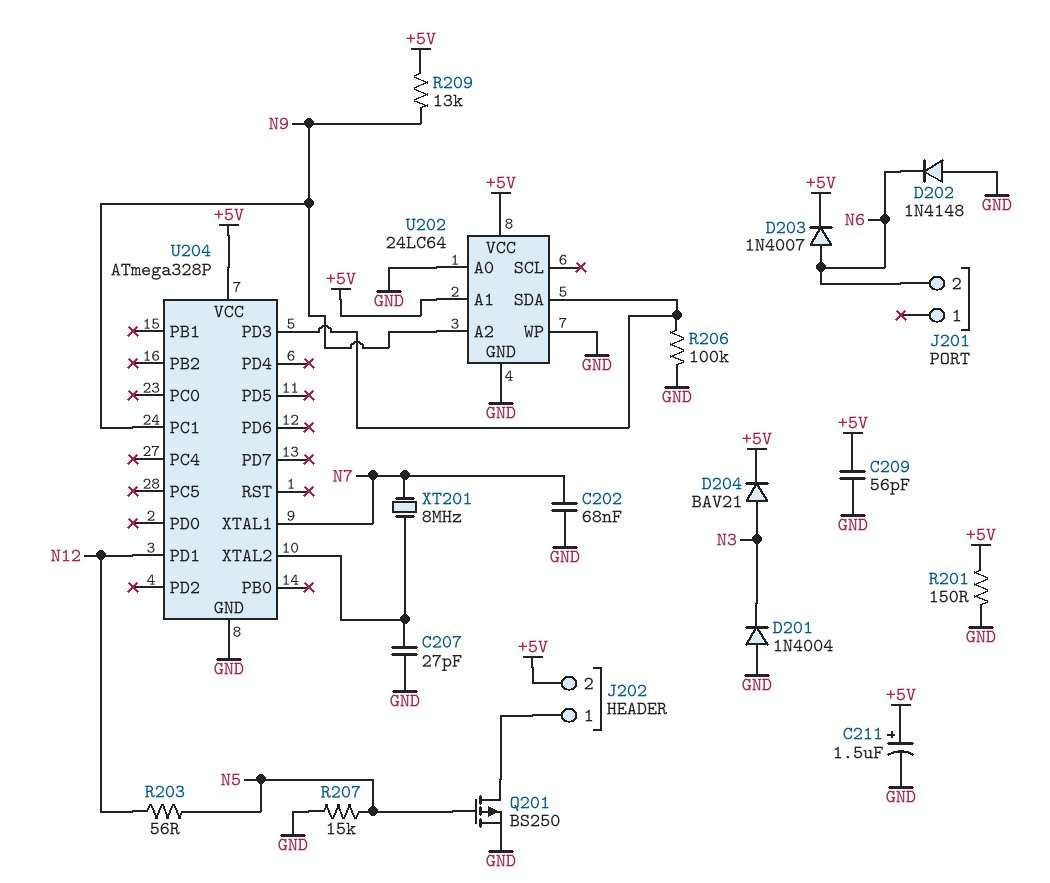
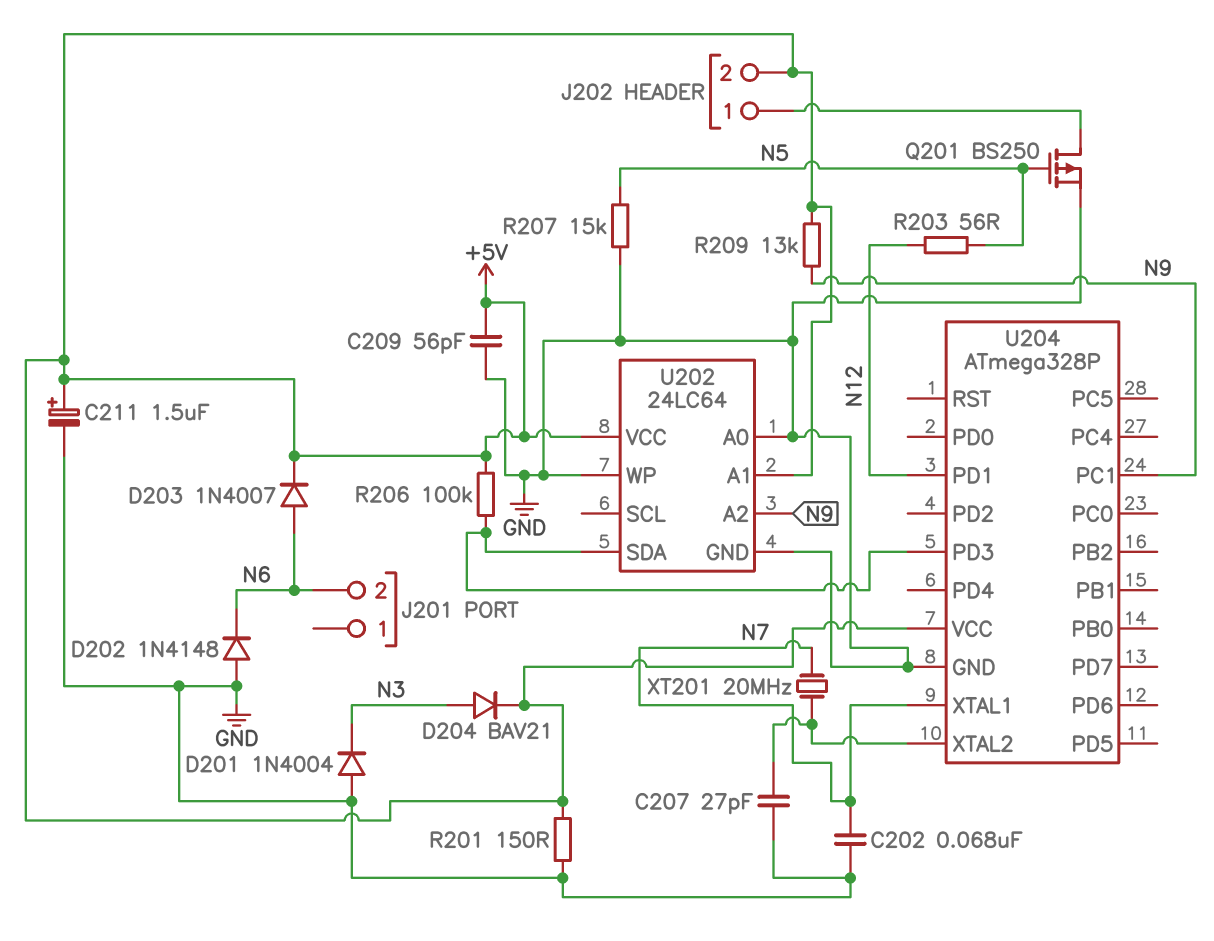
R206: 100k (GND, U202/SDA) -> 100k (+5V, U202/SDA)
XT201: 8MHz (N7, U204/XTAL2) -> 20MHz (N7, U204/XTAL2)

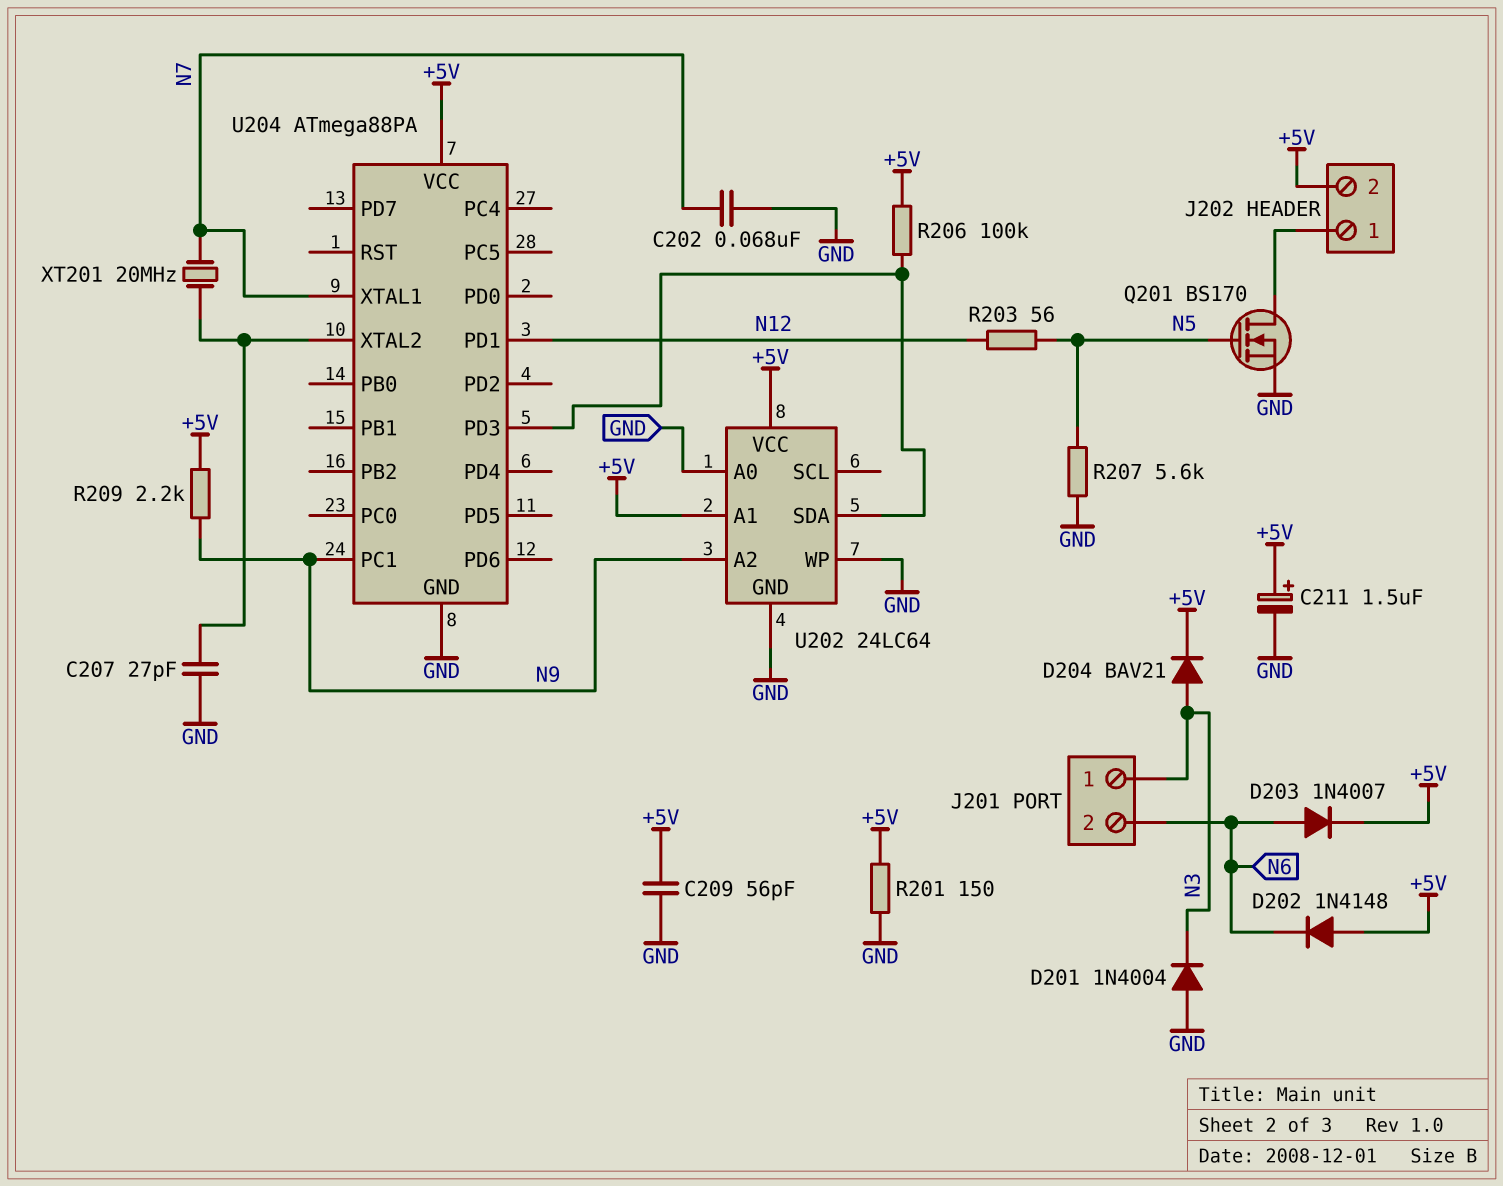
D202: diode 1N4148 (A GND, K N6) -> diode 1N4148 (A +5V, K N6)
J201 pin 1: none -> N3
Q201: PMOS BS250 (G N5, D J202/1, S GND) -> NMOS BS170 (G N5, D J202/1, S GND)
R207: 15k (GND, N5) -> 5.6k (GND, N5)
R209: 13k (+5V, N9) -> 2.2k (+5V, N9)
U204: ATmega328P -> ATmega88PA

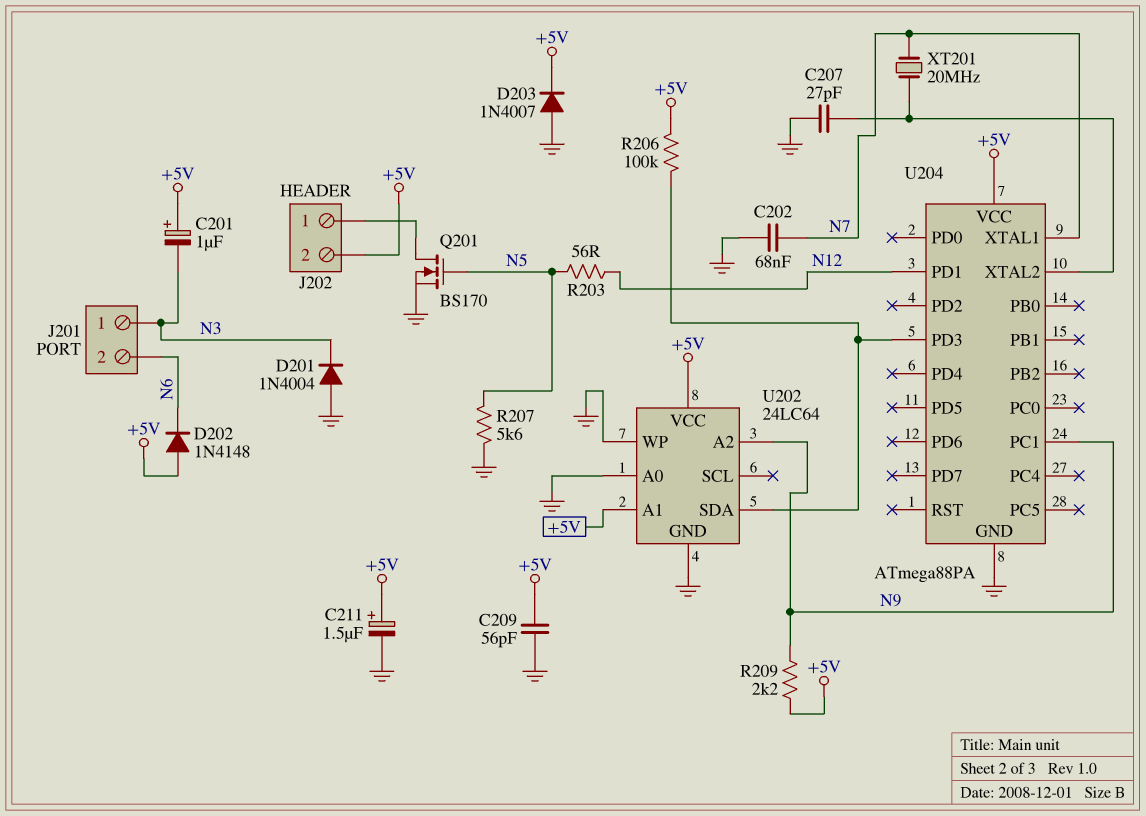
C201: none -> 1uF (plus +5V, minus N3)
D203: diode 1N4007 (A N6, K +5V) -> diode 1N4007 (A GND, K +5V)
D204: diode BAV21 (A N3, K +5V) -> none
R201: 150 (+5V, GND) -> none

